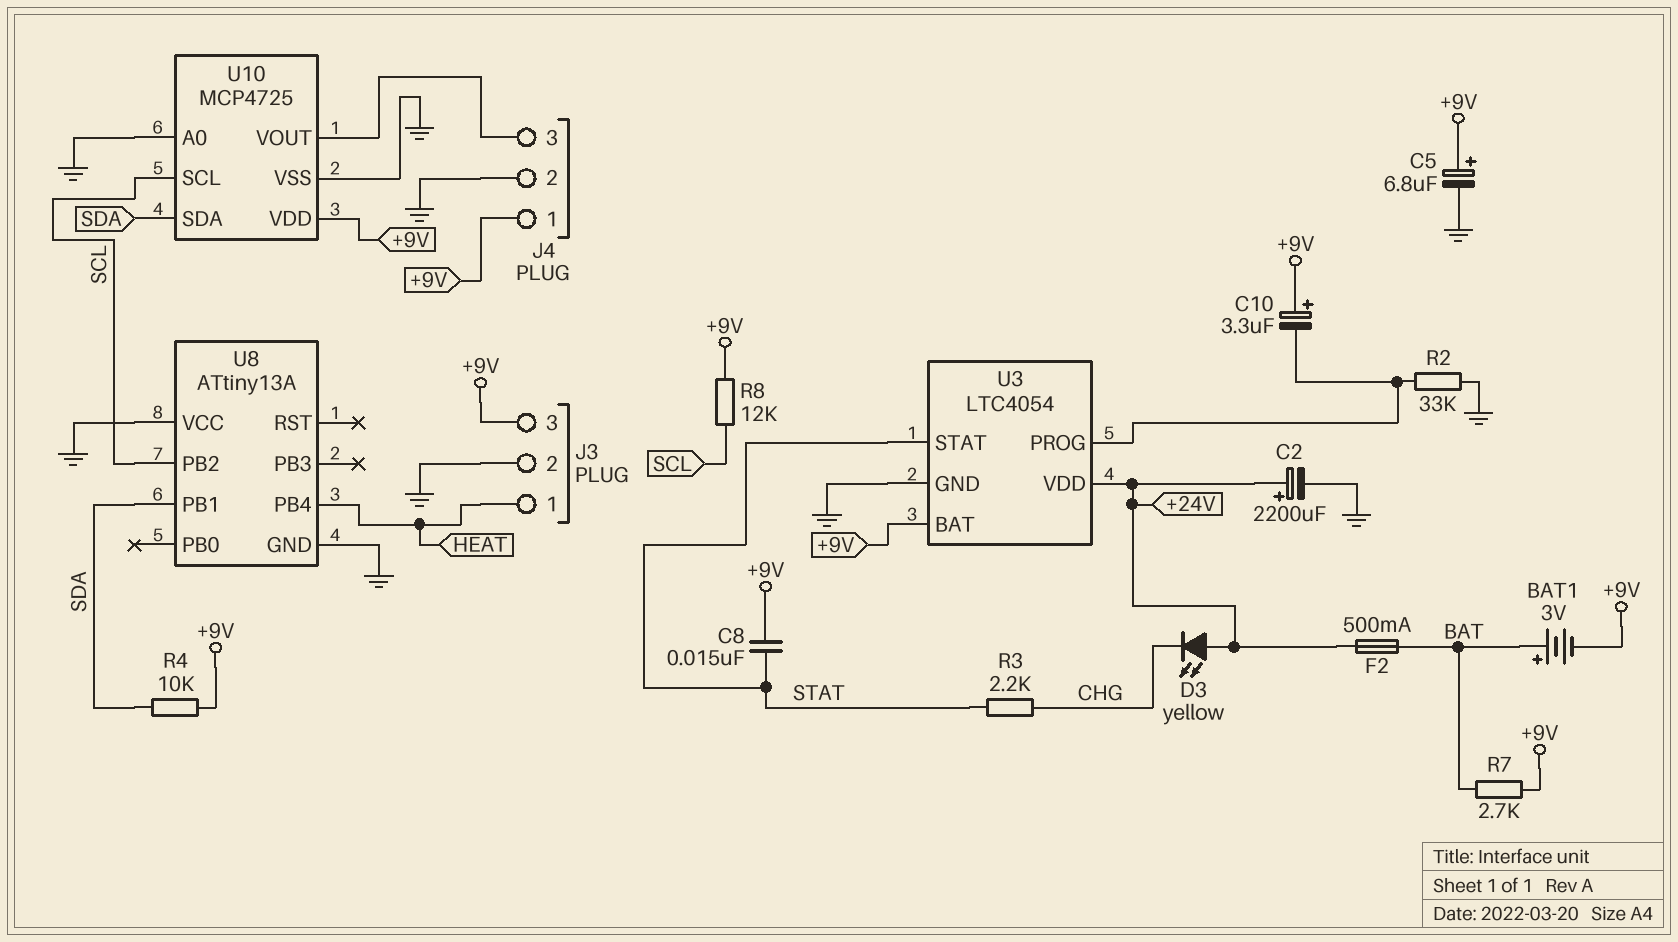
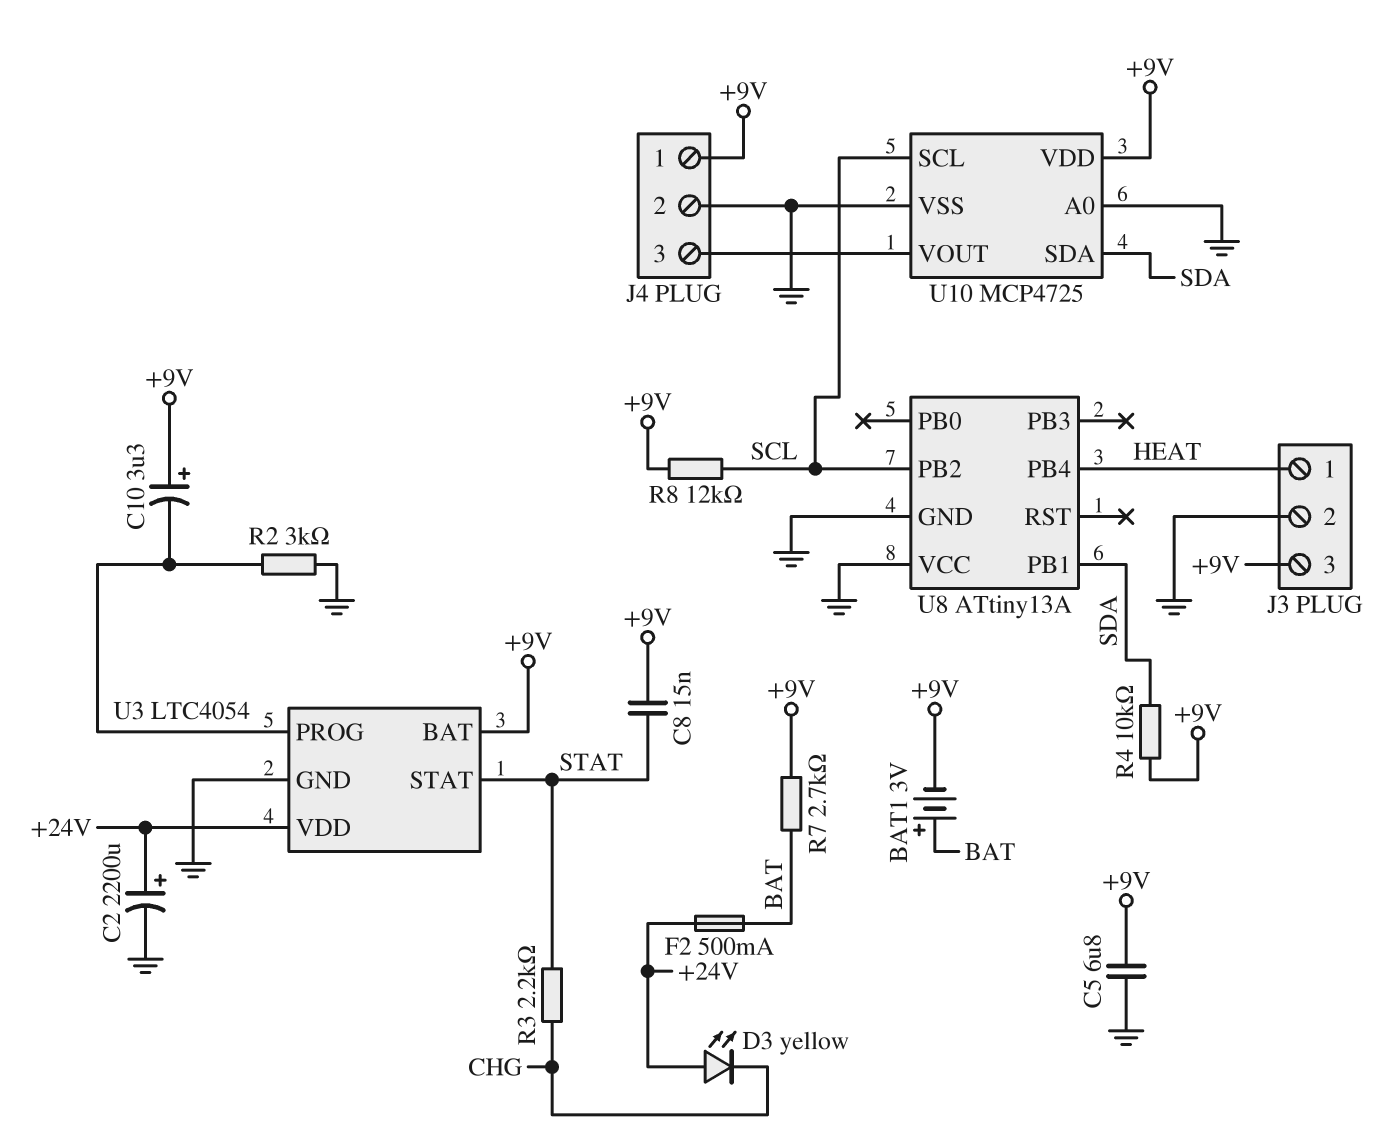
C5: 6.8uF (plus +9V, minus GND) -> 6.8uF (+9V, GND)
R2: 33k (GND, U3/PROG) -> 3k (GND, U3/PROG)

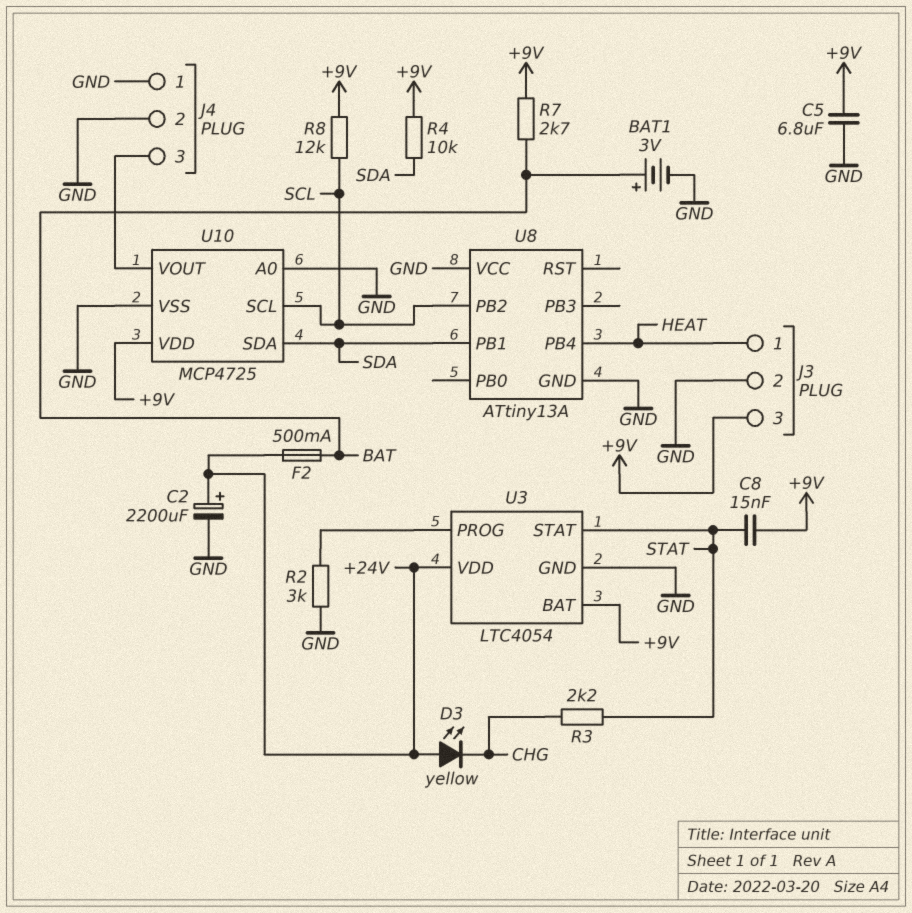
BAT1: 3V (plus BAT, minus +9V) -> 3V (plus BAT, minus GND)
C10: 3.3uF (plus +9V, minus U3/PROG) -> none
J4 pin 1: +9V -> GND

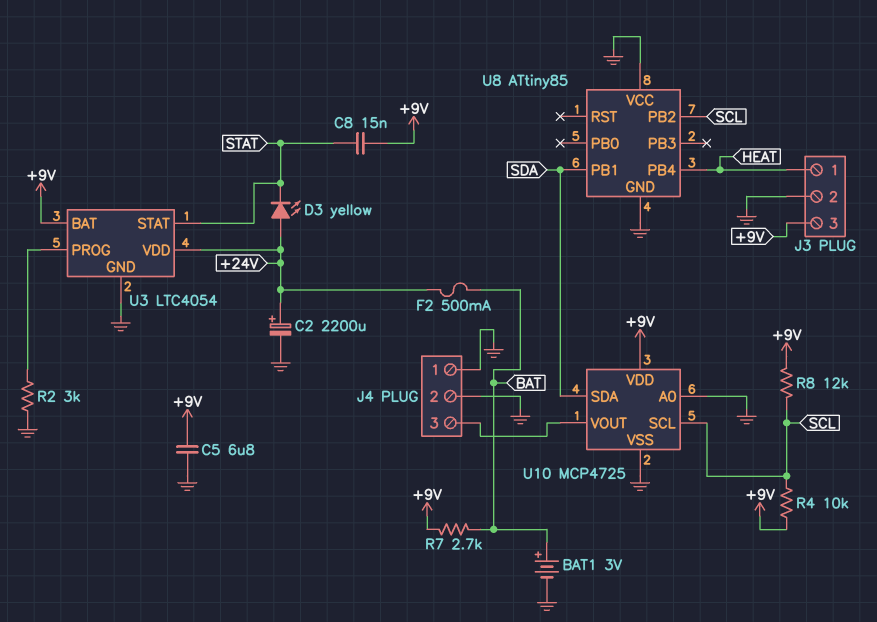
D3: LED yellow (A +24V, K CHG) -> LED yellow (A +24V, K STAT)
R3: 2.2k (CHG, STAT) -> none
R4: 10k (+9V, SDA) -> 10k (+9V, SCL)
U8: ATtiny13A -> ATtiny85

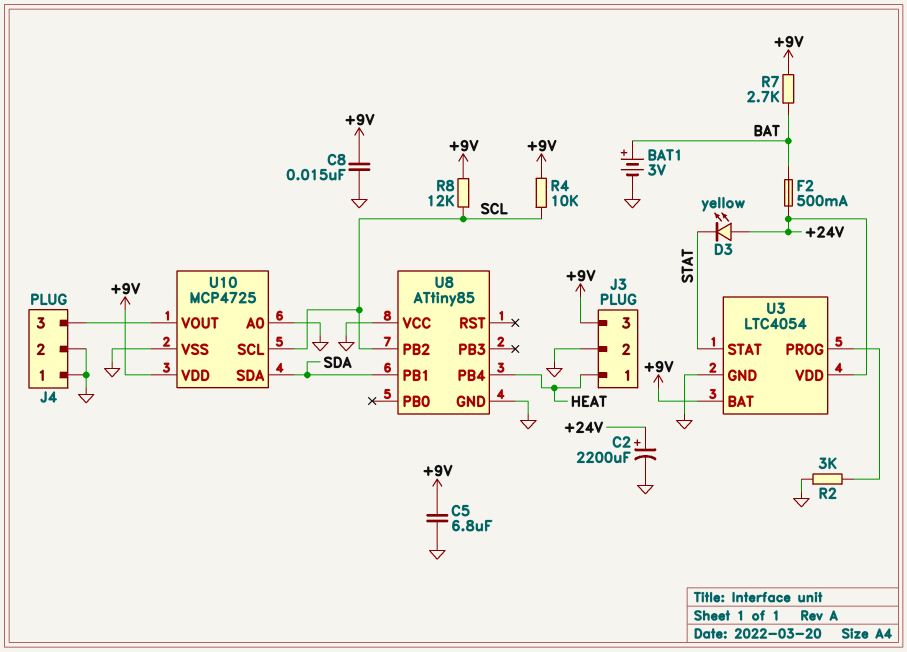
C8: 15nF (+9V, STAT) -> 15nF (+9V, GND)

